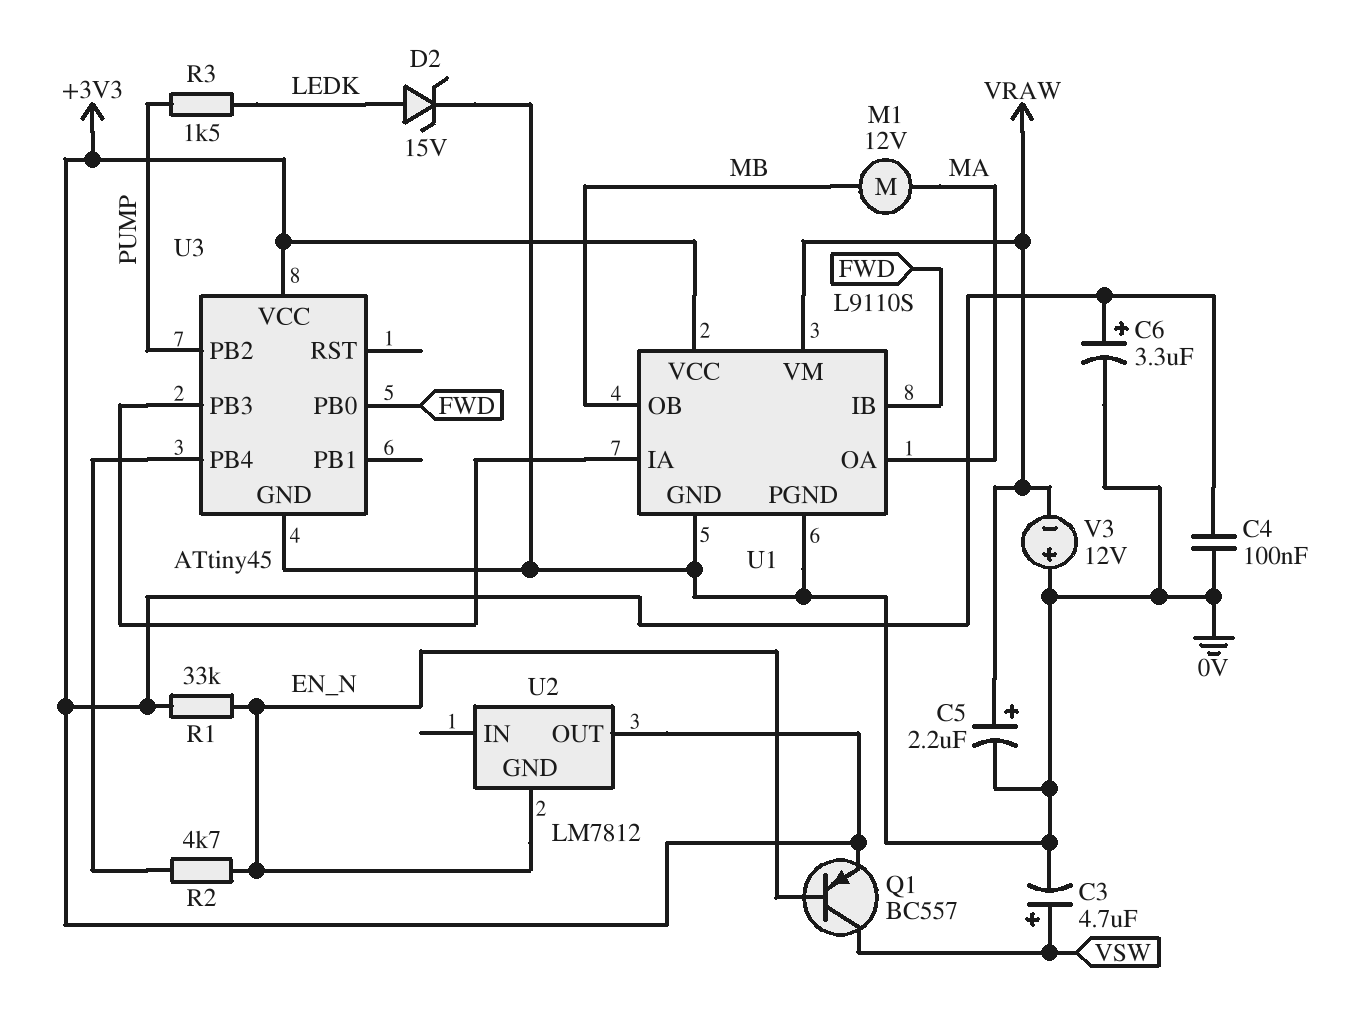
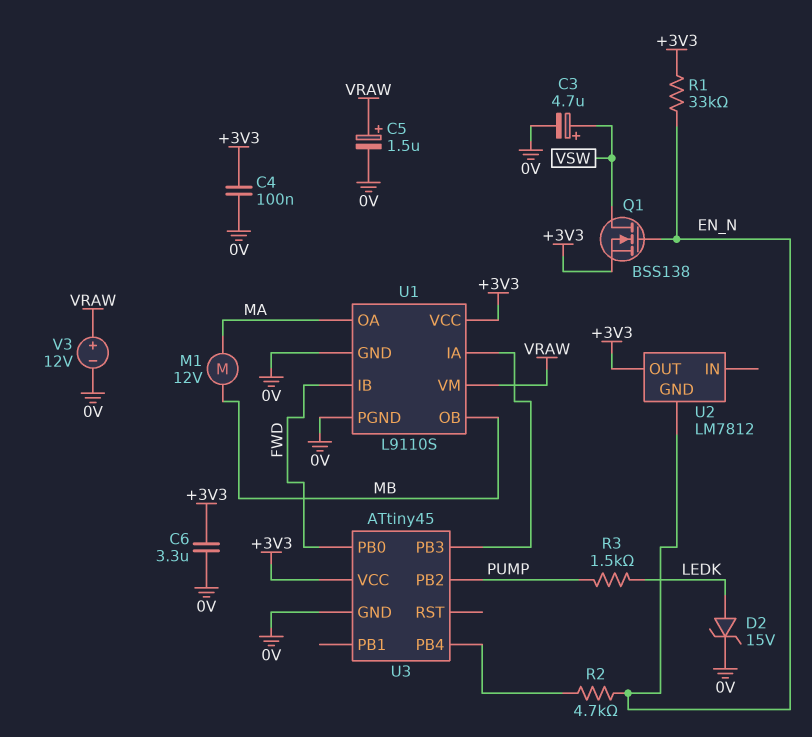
C5: 2.2uF (plus VRAW, minus 0V) -> 1.5uF (plus VRAW, minus 0V)
C6: 3.3uF (plus +3V3, minus 0V) -> 3.3uF (+3V3, 0V)
Q1: PNP BC557 (B EN_N, C VSW, E +3V3) -> NMOS BSS138 (G EN_N, D VSW, S +3V3)
V3: 12V (plus 0V, minus VRAW) -> 12V (plus VRAW, minus 0V)

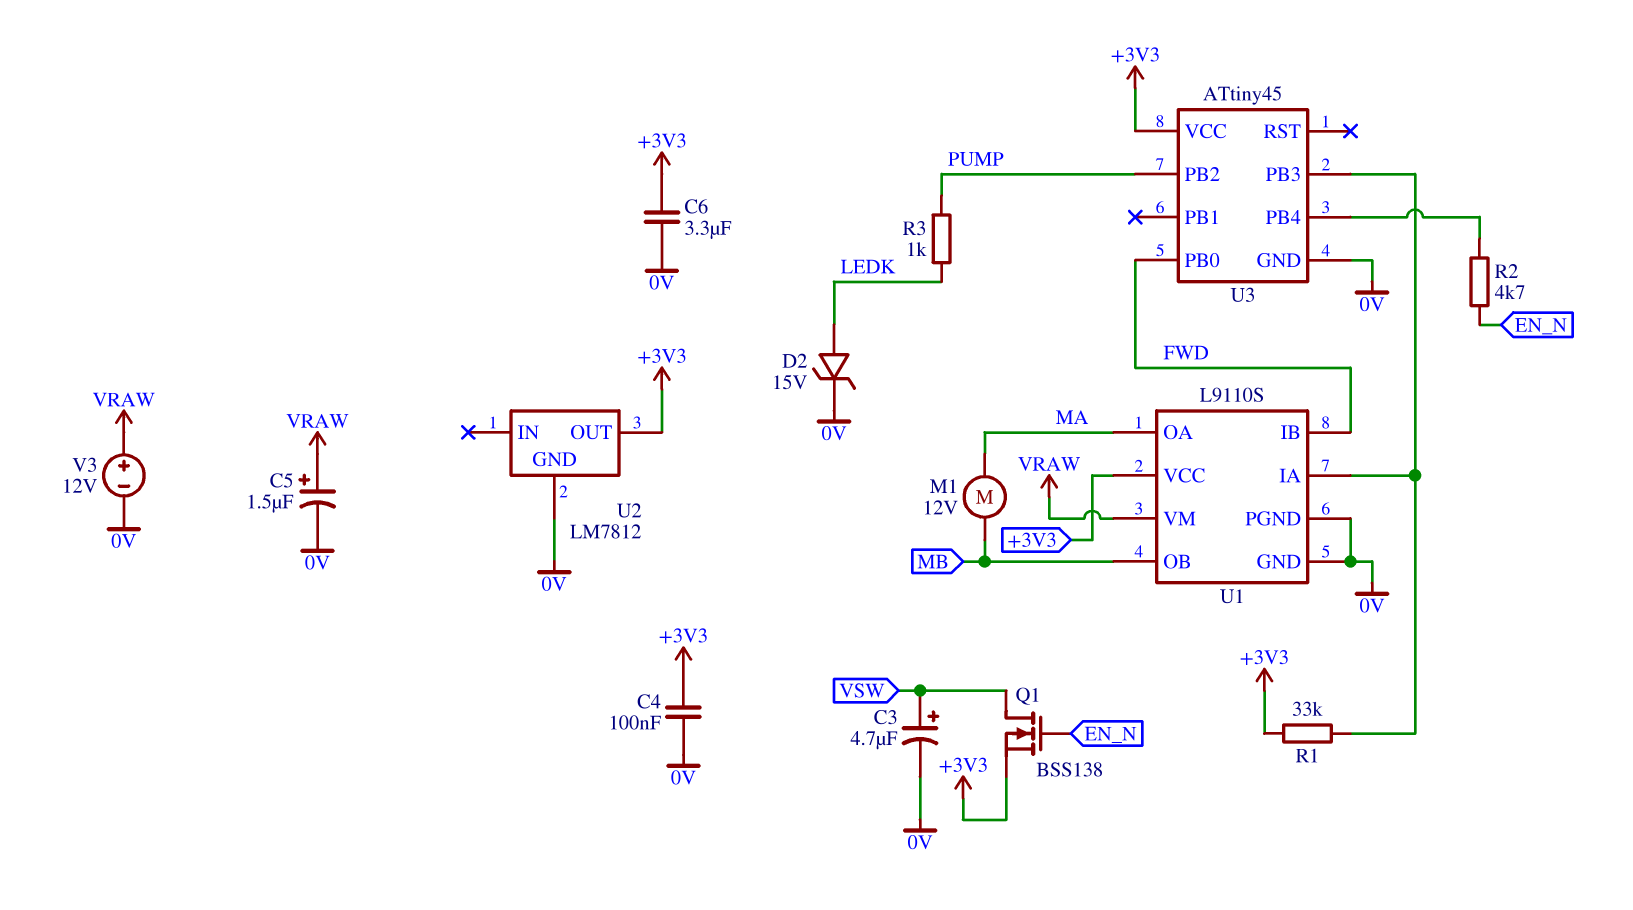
R1: 33k (+3V3, EN_N) -> 33k (+3V3, U1/IA)
R3: 1.5k (LEDK, PUMP) -> 1k (LEDK, PUMP)
U2 pin GND: EN_N -> 0V

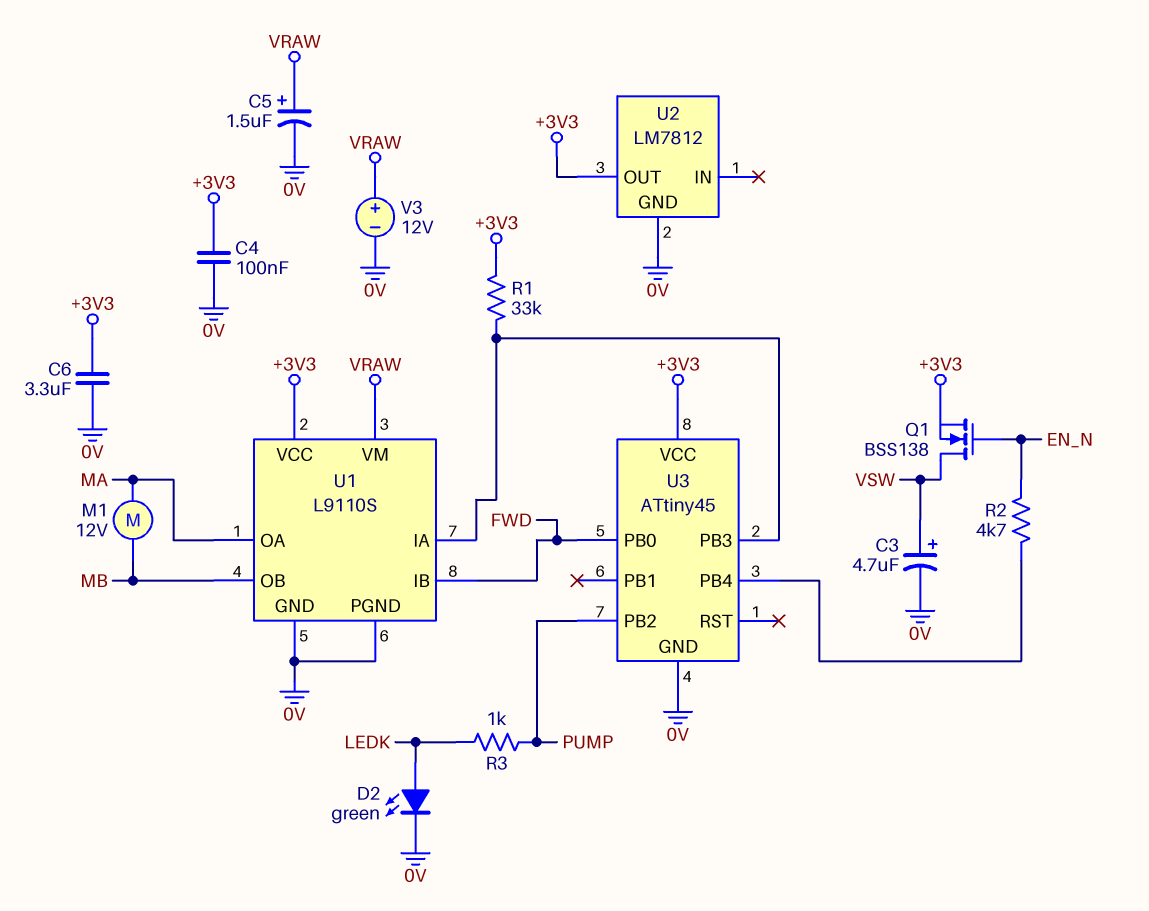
D2: zener 15V (A LEDK, K 0V) -> LED green (A LEDK, K 0V)

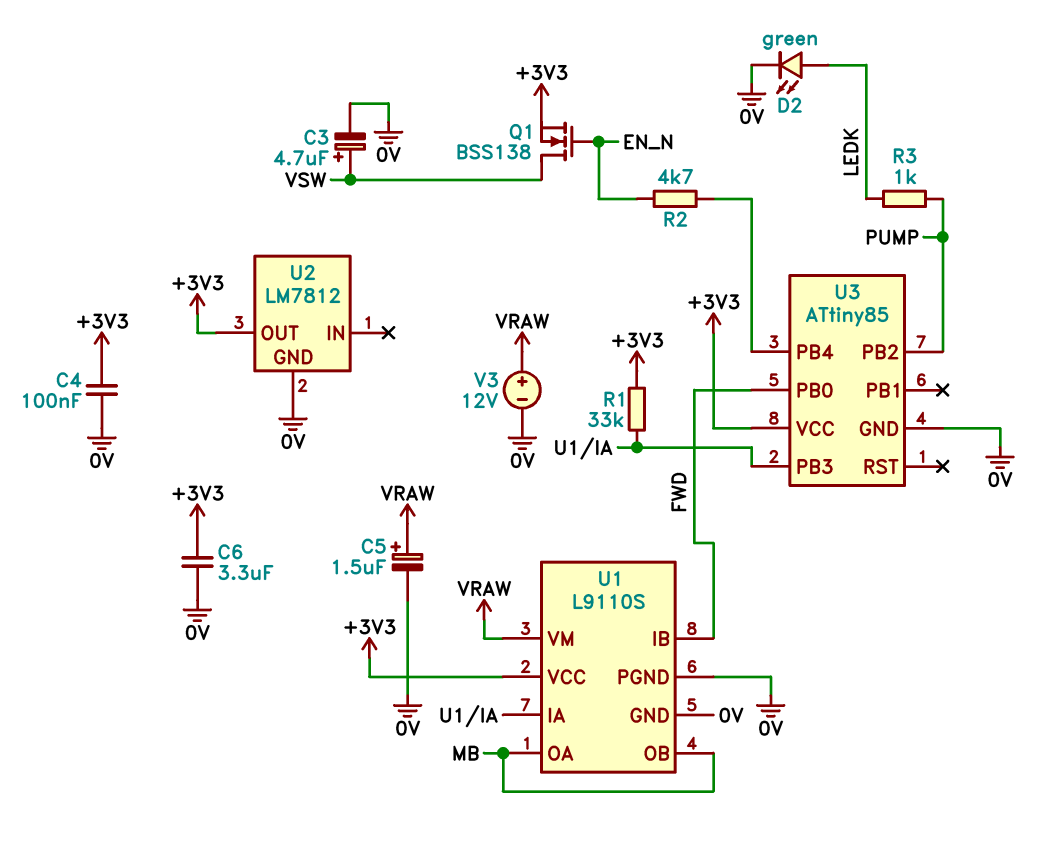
M1: motor 12V (MA, MB) -> none
U1 pin OA: MA -> MB
U3: ATtiny45 -> ATtiny85

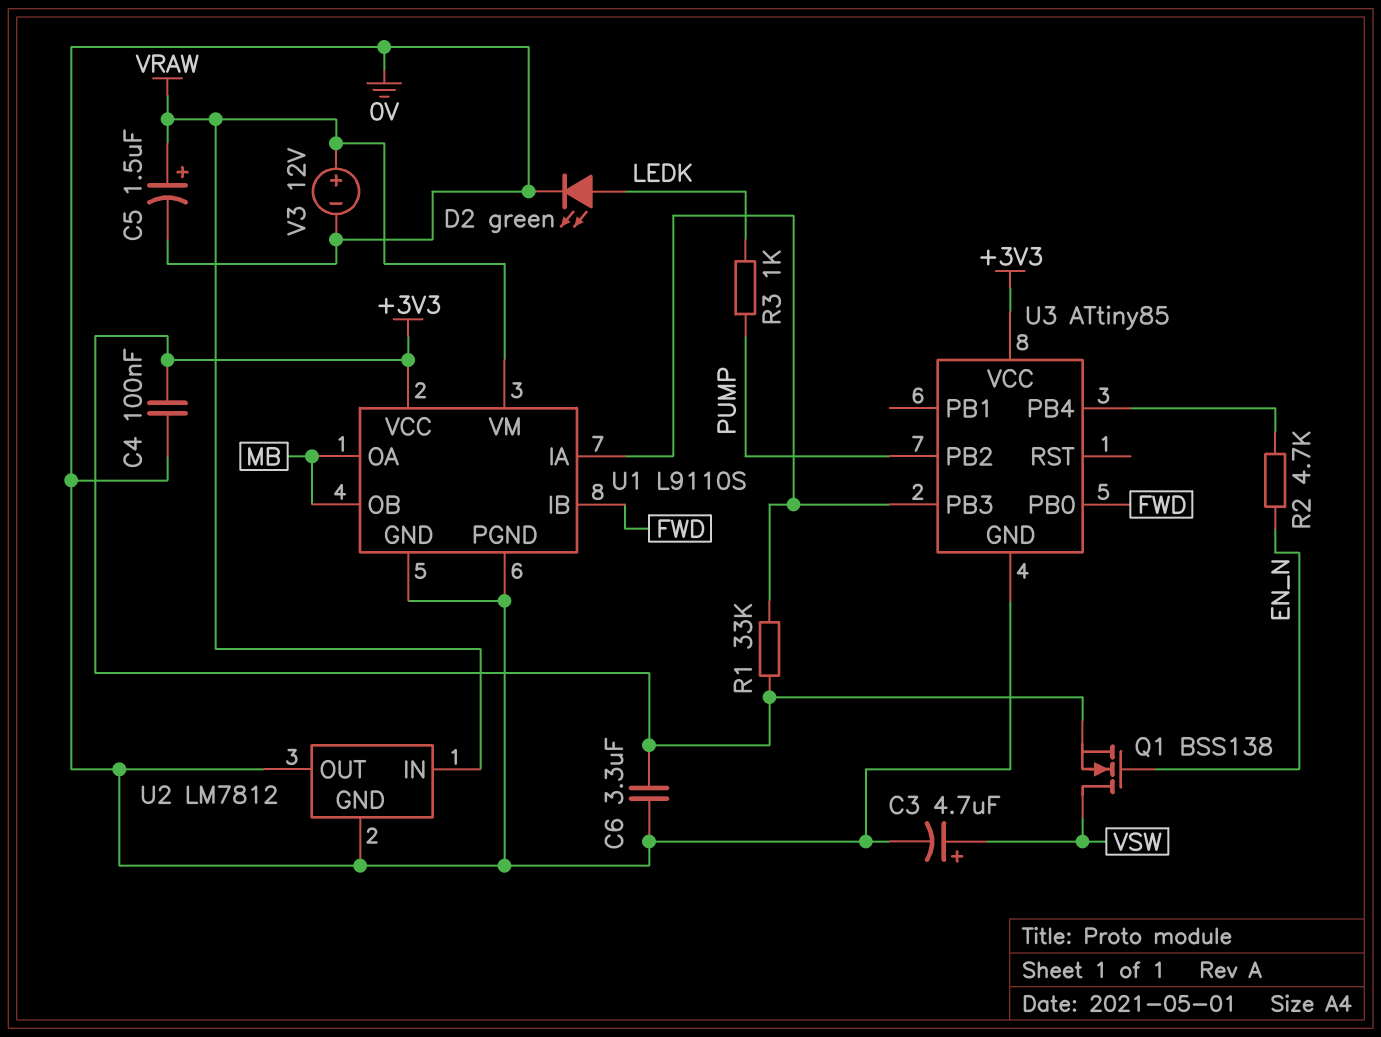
U2 pin IN: none -> VRAW
U2 pin OUT: +3V3 -> 0V

